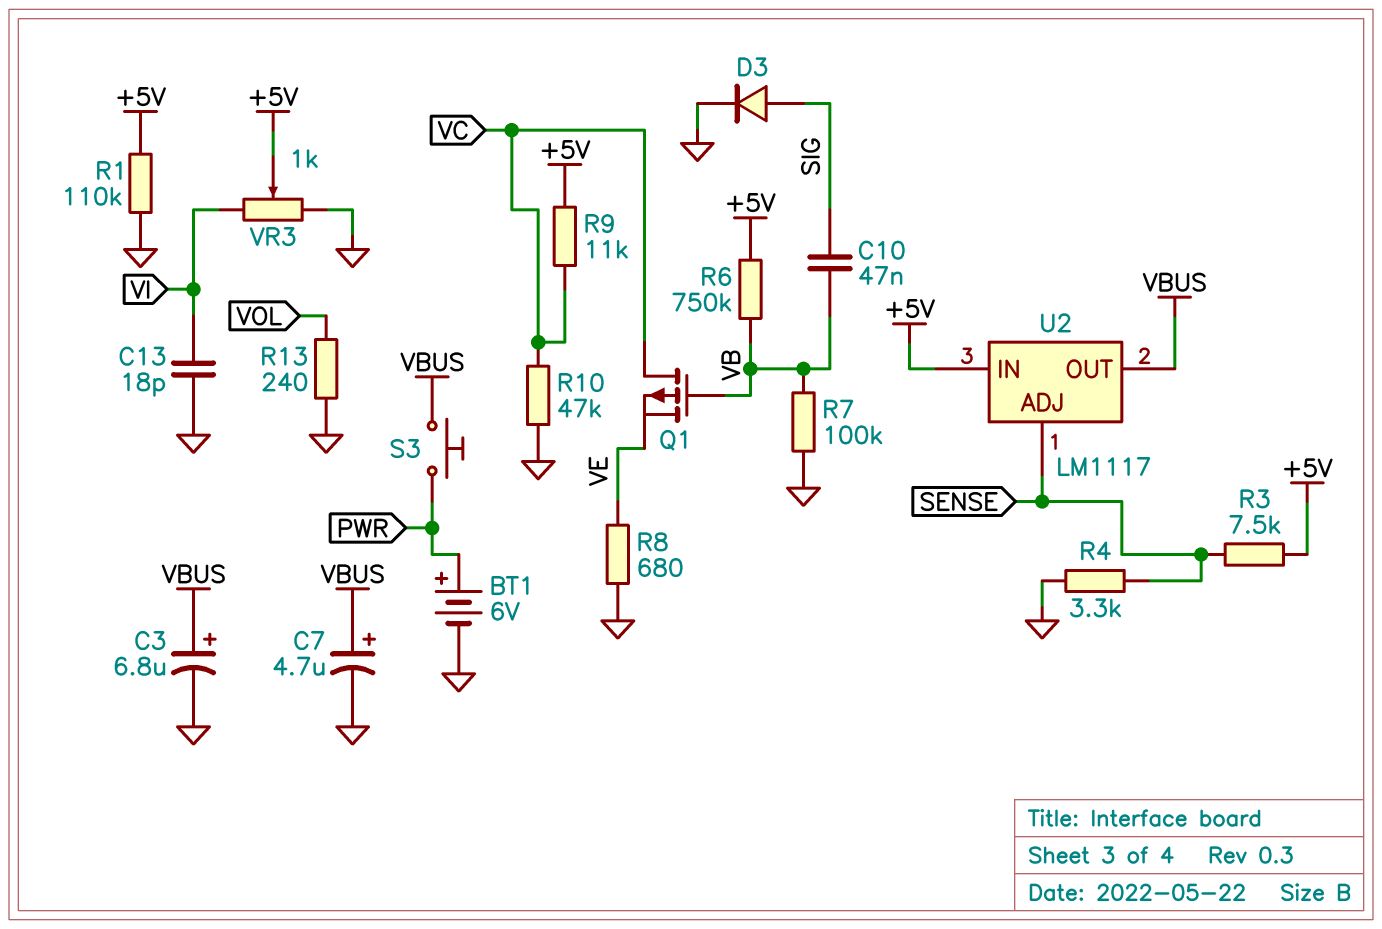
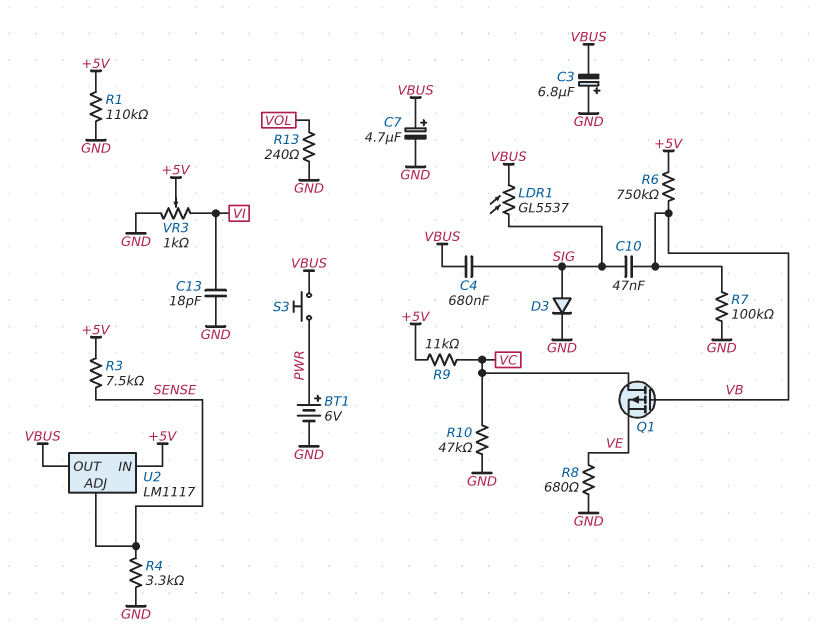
C3: 6.8uF (plus VBUS, minus GND) -> 6.8uF (plus GND, minus VBUS)
C4: none -> 680nF (SIG, VBUS)
LDR1: none -> GL5537 (SIG, VBUS)

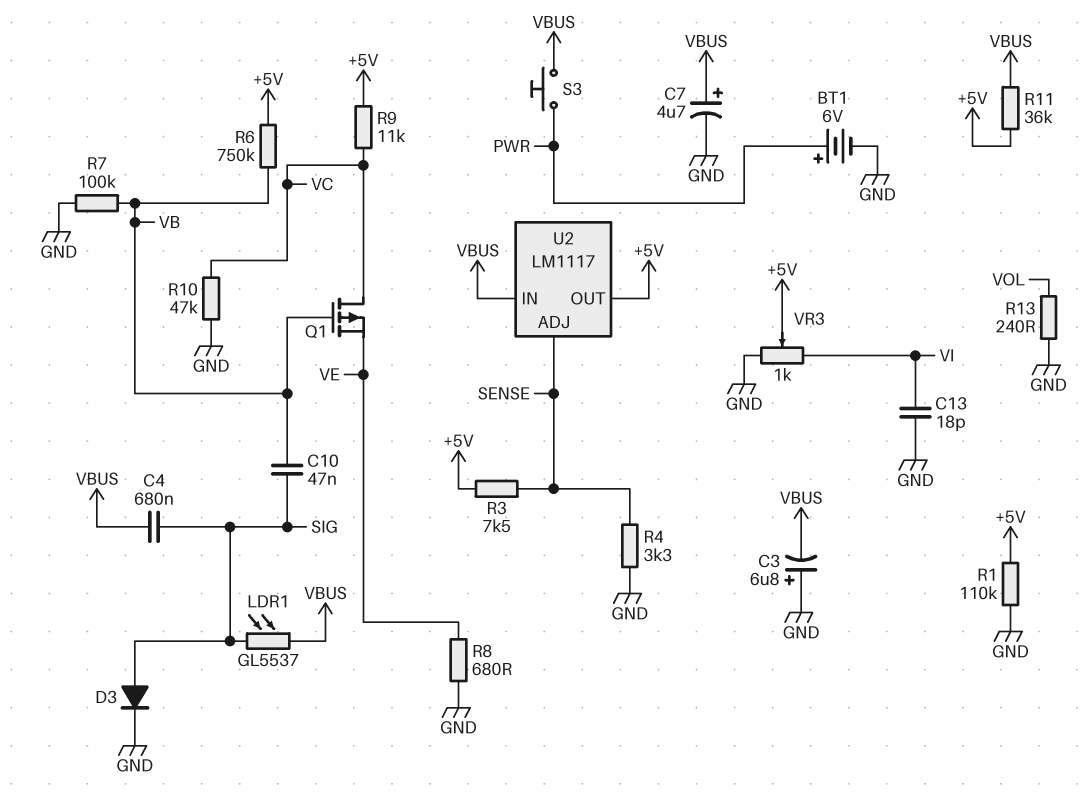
R11: none -> 36k (+5V, VBUS)
U2 pin IN: +5V -> VBUS
U2 pin OUT: VBUS -> +5V

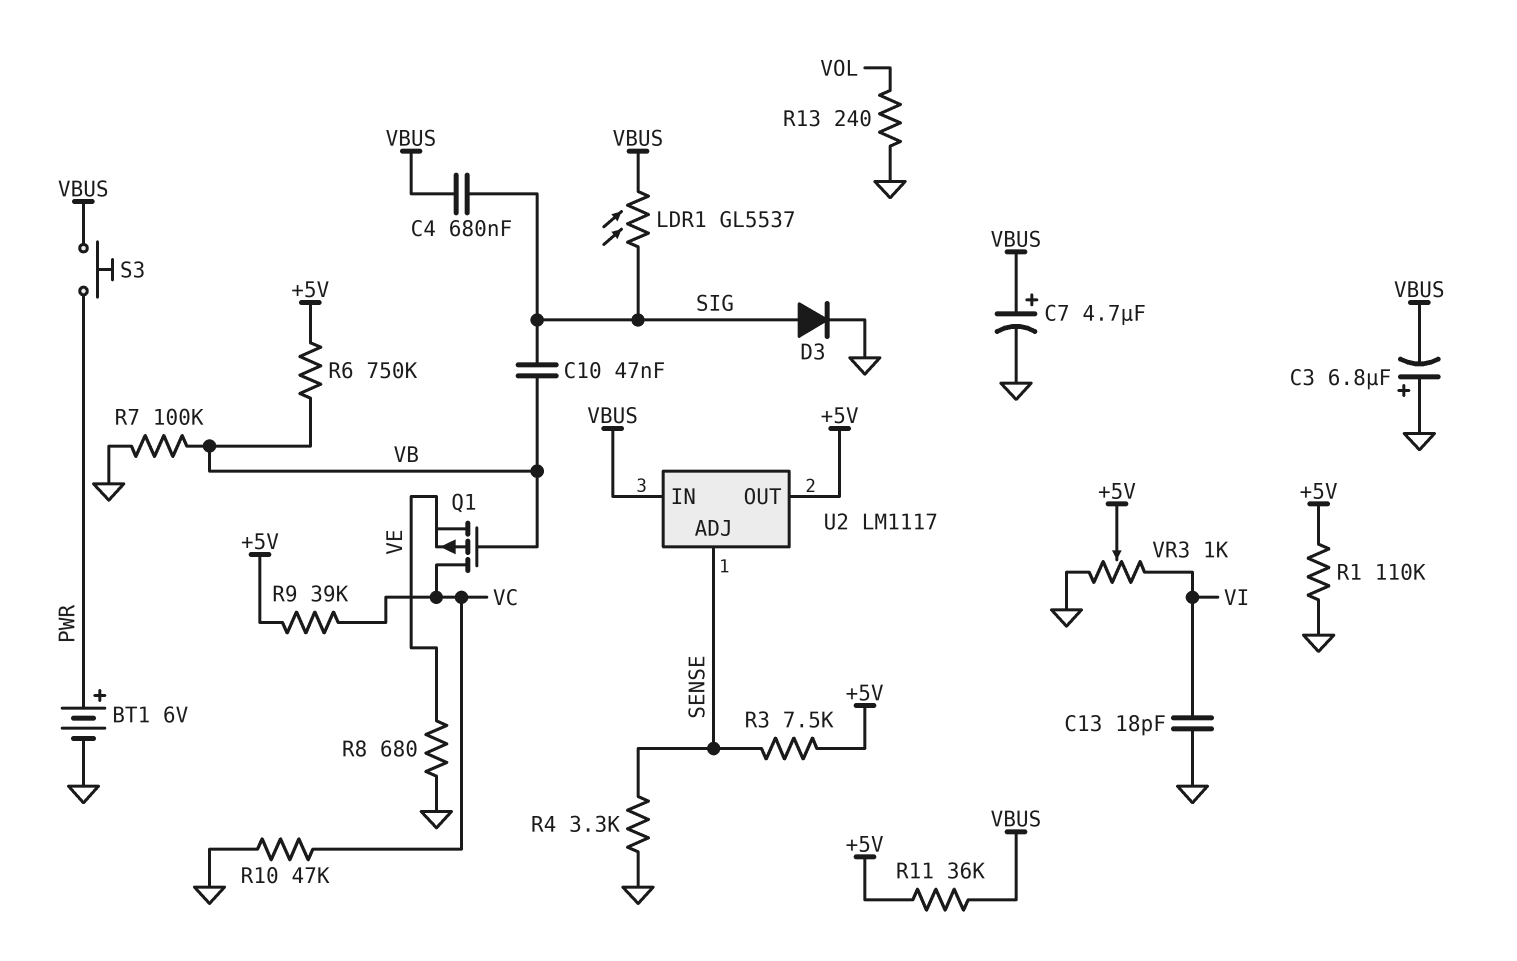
R9: 11k (+5V, VC) -> 39k (+5V, VC)

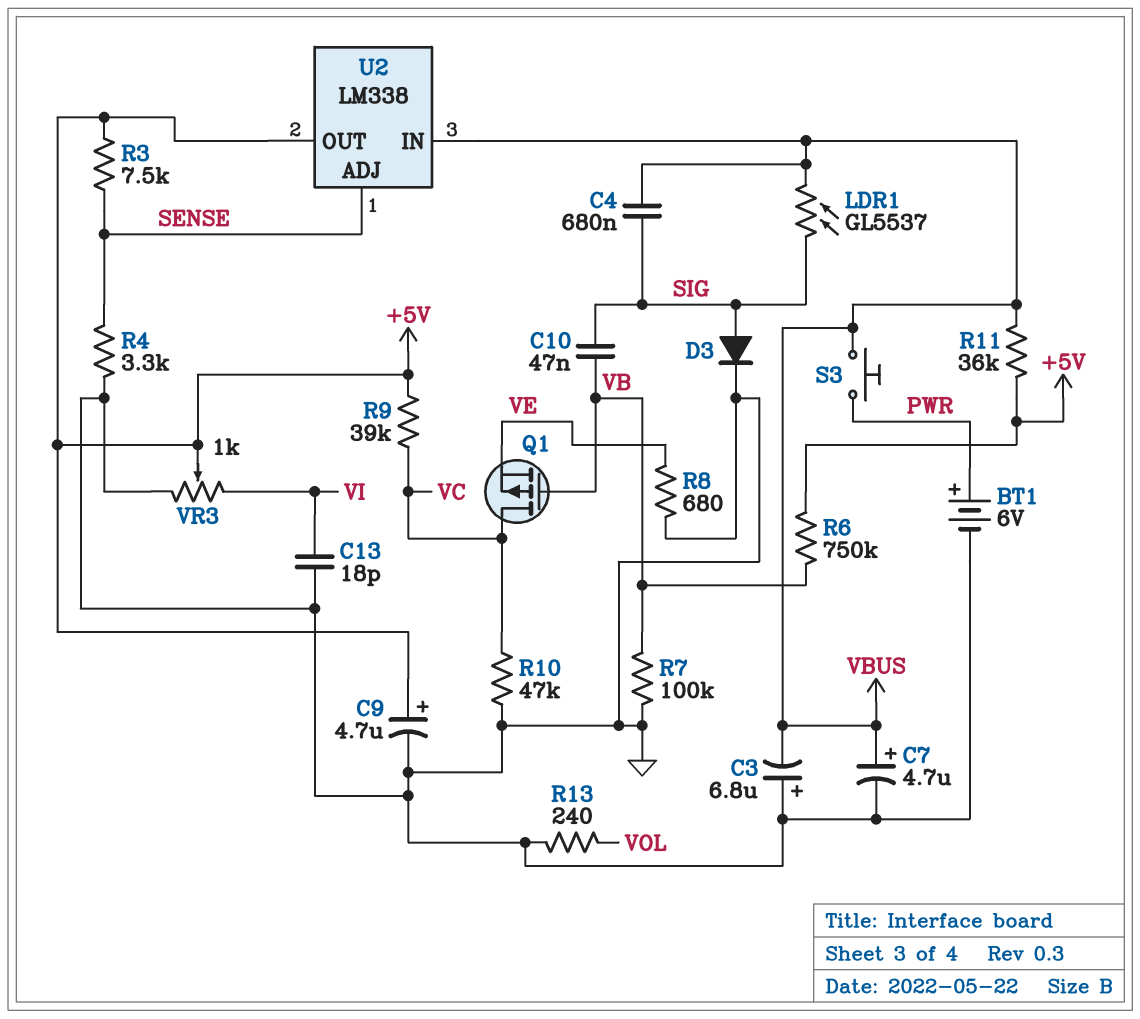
C9: none -> 4.7uF (plus +5V, minus GND)
R1: 110k (+5V, GND) -> none
U2: LM1117 -> LM338

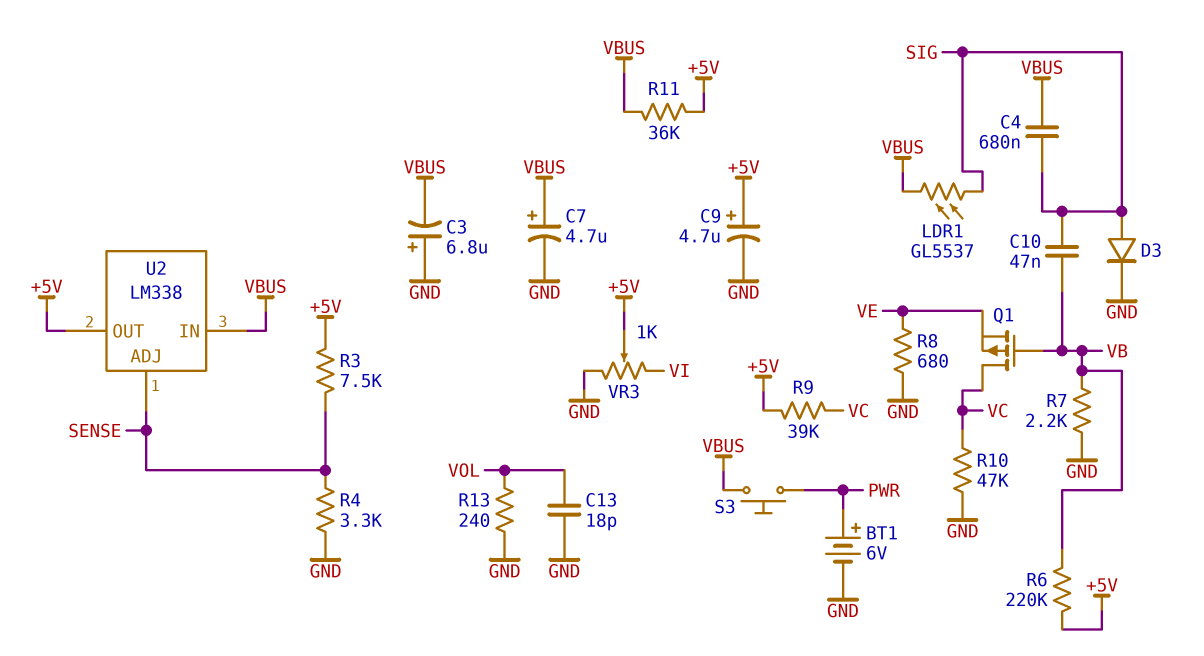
C13: 18pF (GND, VI) -> 18pF (GND, VOL)
R6: 750k (+5V, VB) -> 220k (+5V, VB)
R7: 100k (GND, VB) -> 2.2k (GND, VB)

